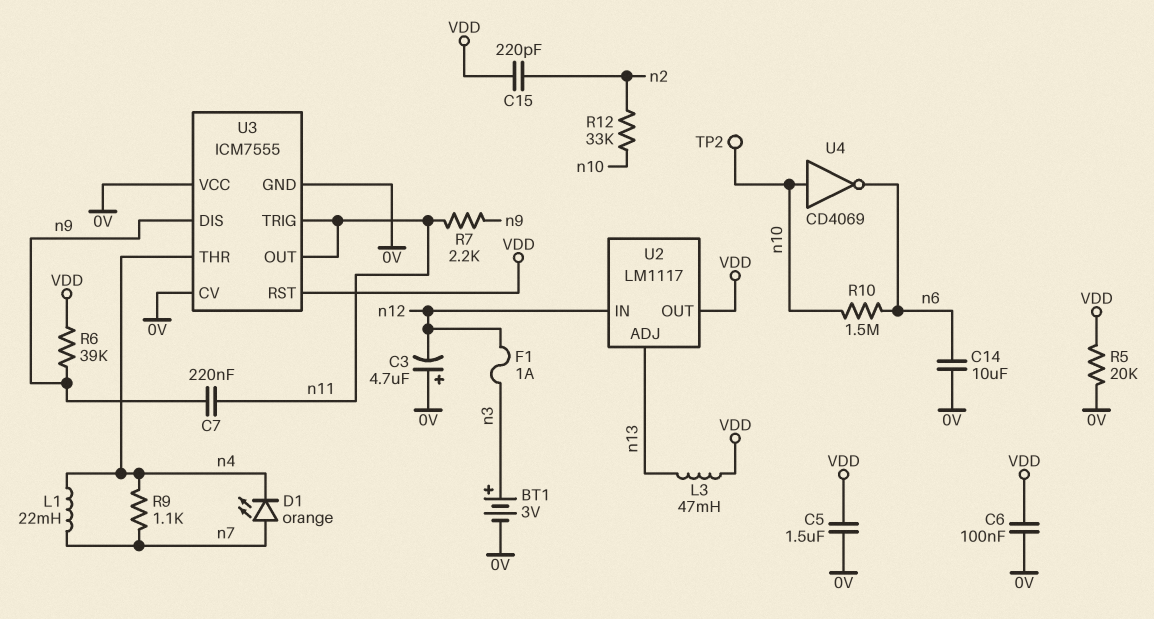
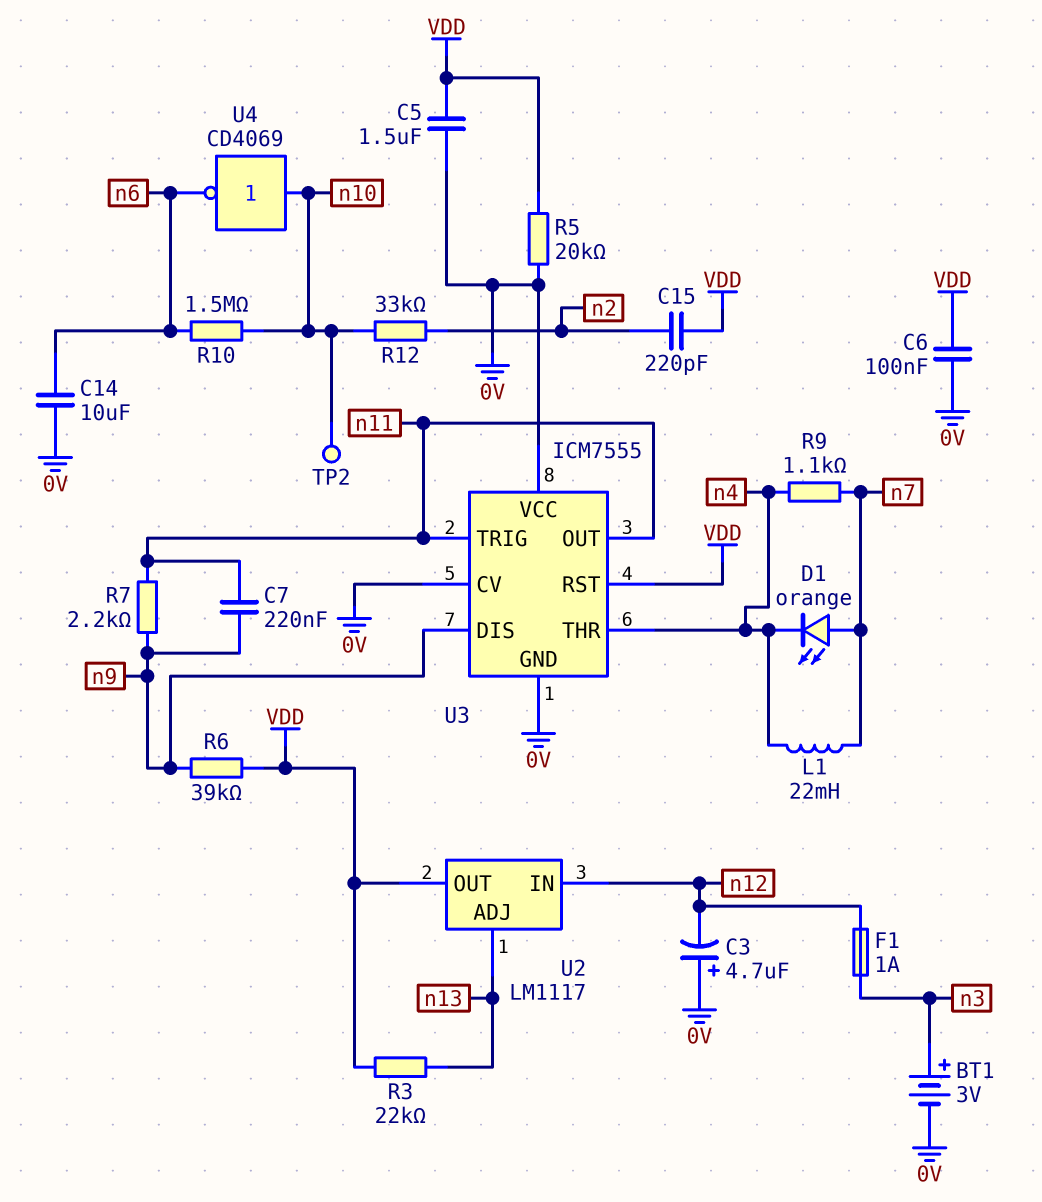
L3: 47mH (VDD, n13) -> none
R3: none -> 22k (VDD, n13)

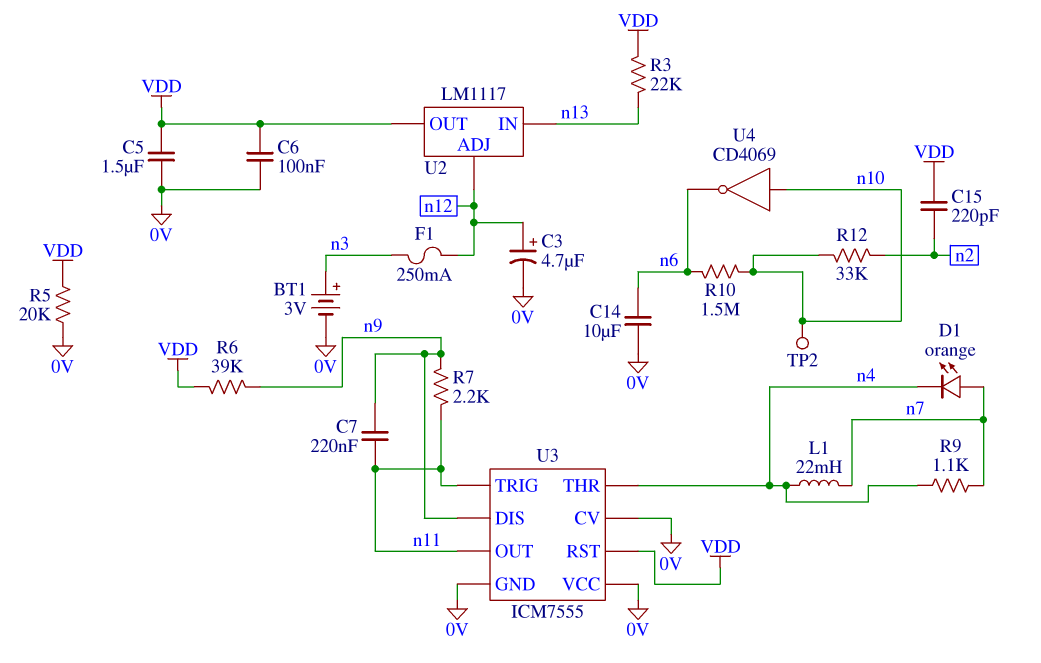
C3: 4.7uF (plus 0V, minus n12) -> 4.7uF (plus n12, minus 0V)
F1: 1A (n3, n12) -> 250mA (n3, n12)
U2 pin ADJ: n13 -> n12
U2 pin IN: n12 -> n13

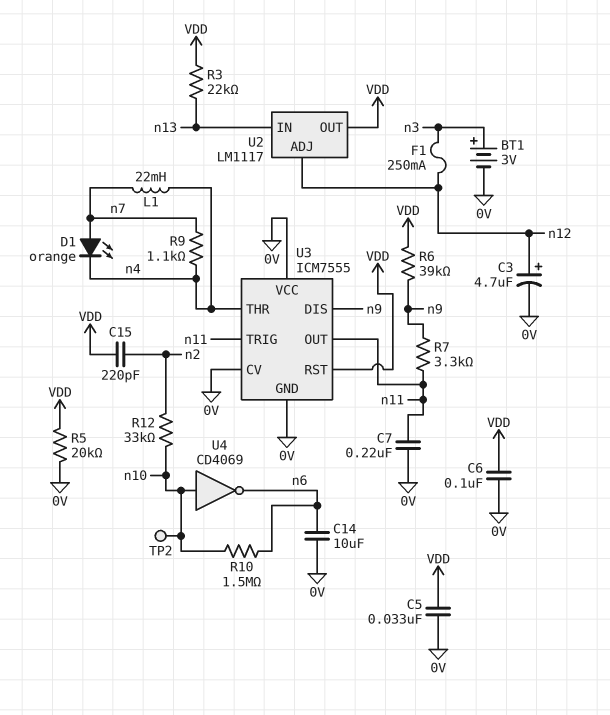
C5: 1.5uF (0V, VDD) -> 33nF (0V, VDD)
C7: 220nF (n9, n11) -> 220nF (0V, n11)
R7: 2.2k (n9, n11) -> 3.3k (n9, n11)

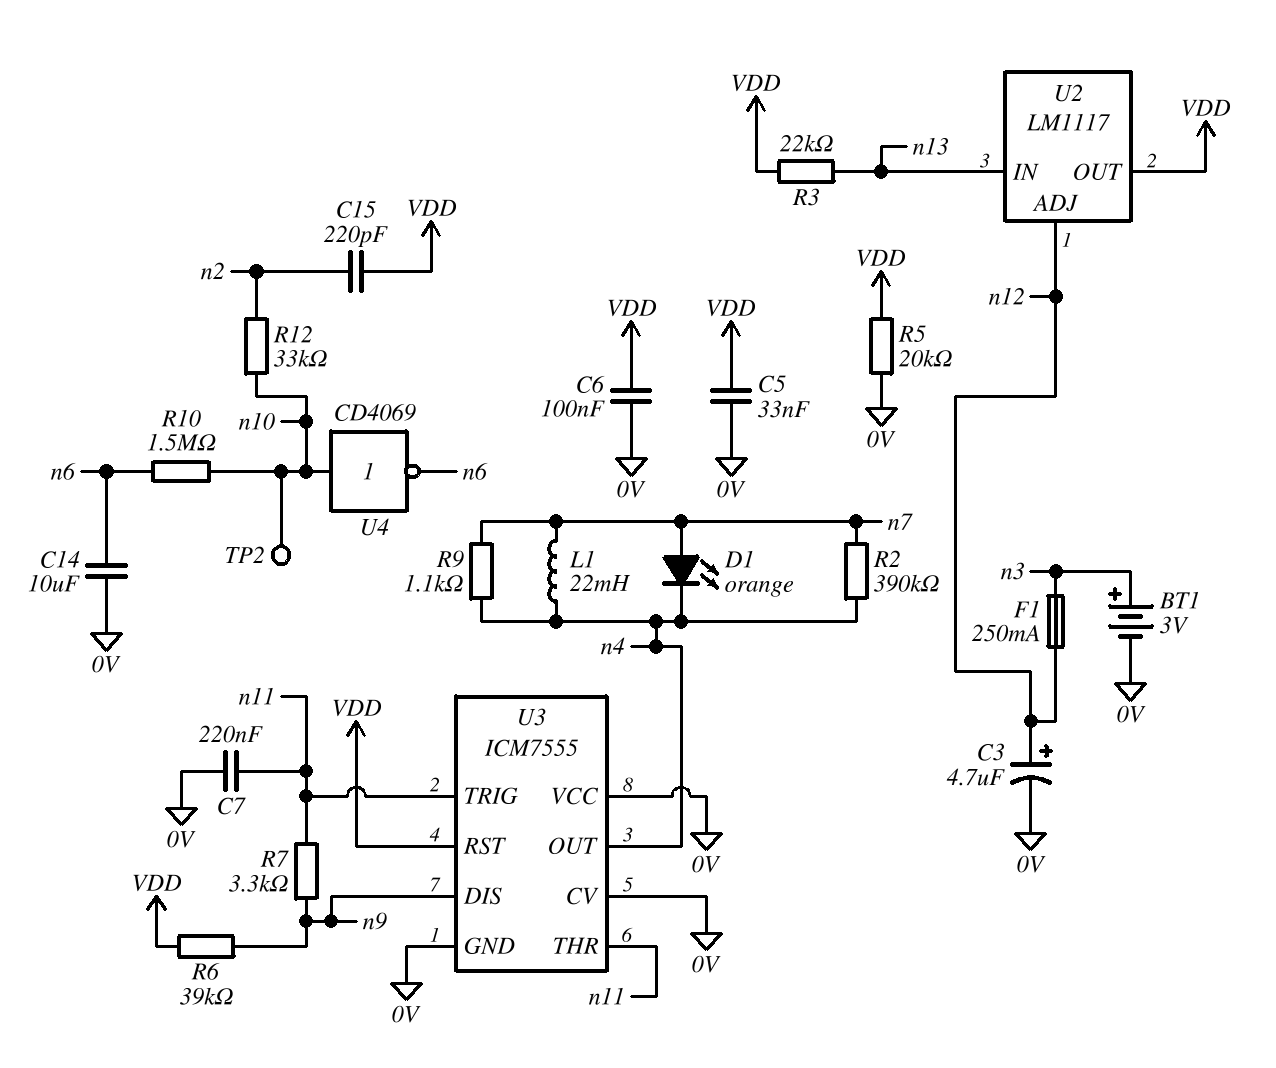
R2: none -> 390k (n4, n7)
U3 pin OUT: n11 -> n4
U3 pin THR: n4 -> n11

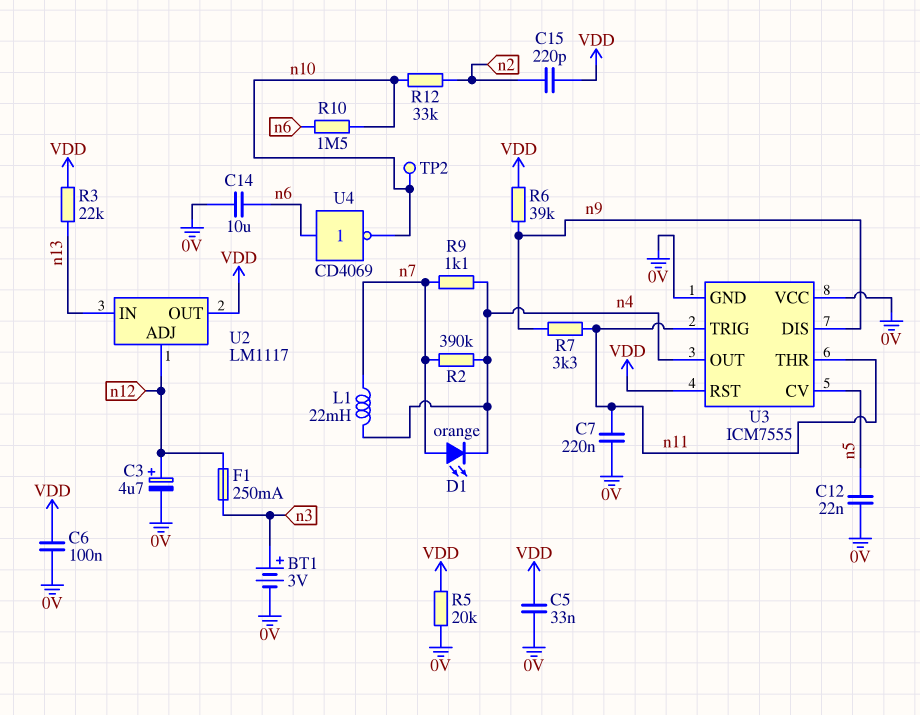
C12: none -> 22nF (0V, n5)
U3 pin CV: 0V -> n5
U4: NOT CD4069 (in n10, out n6) -> NOT CD4069 (in n6, out n10)

